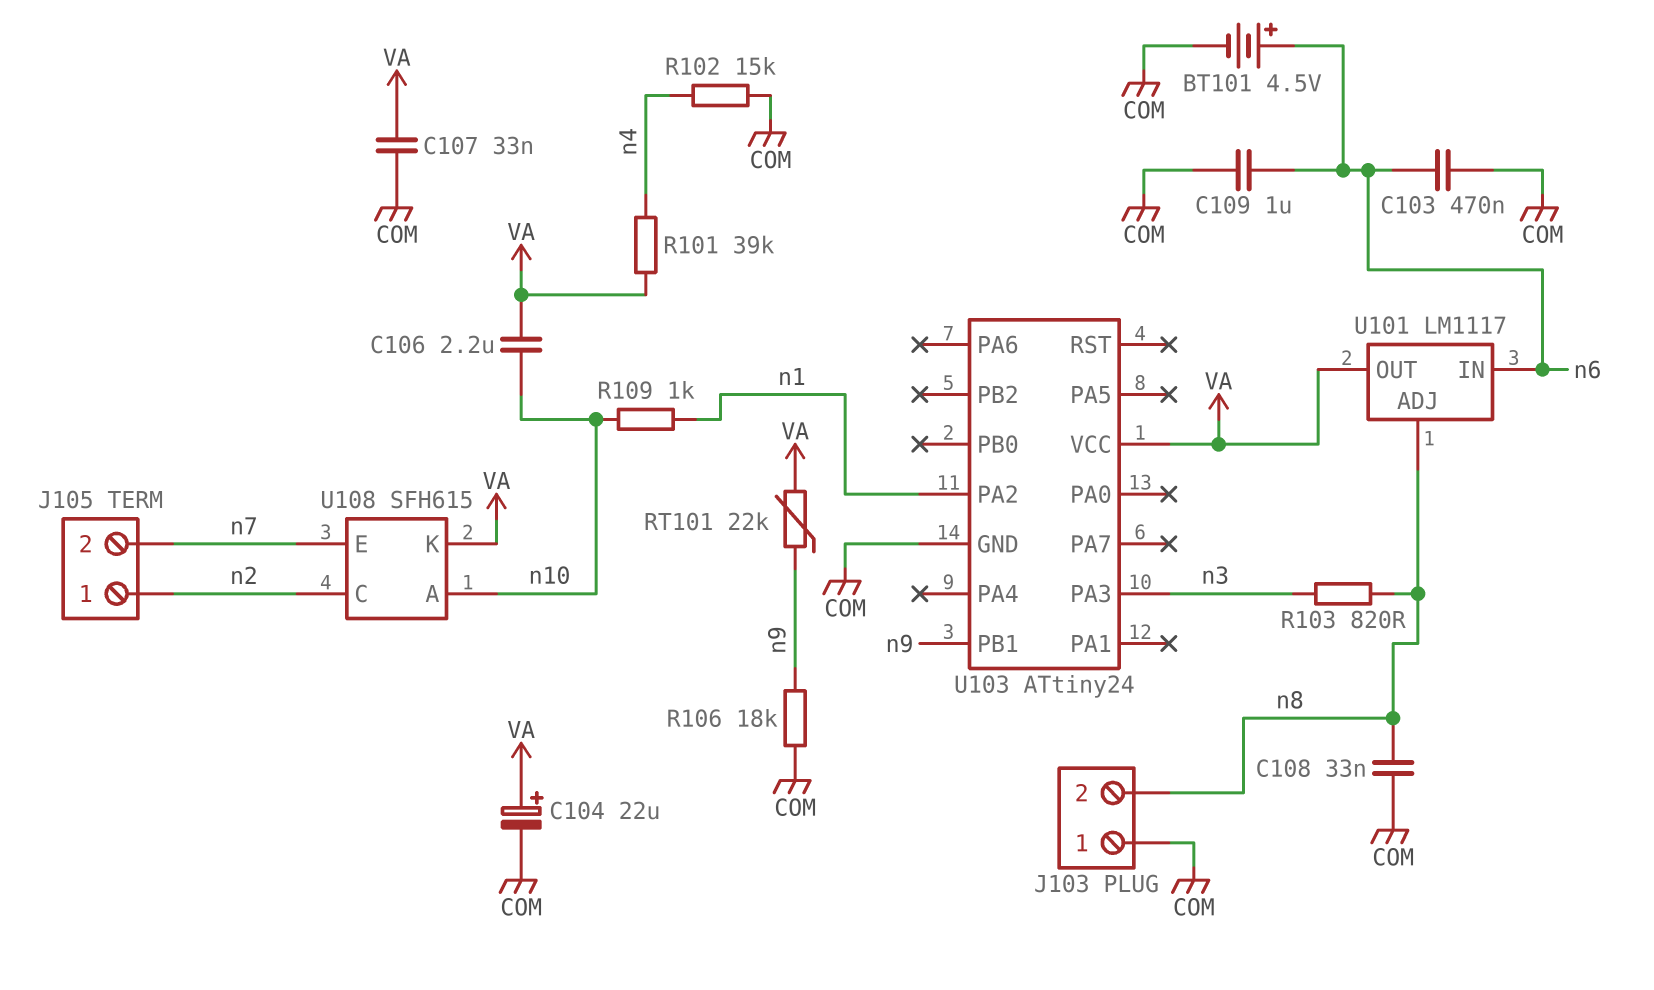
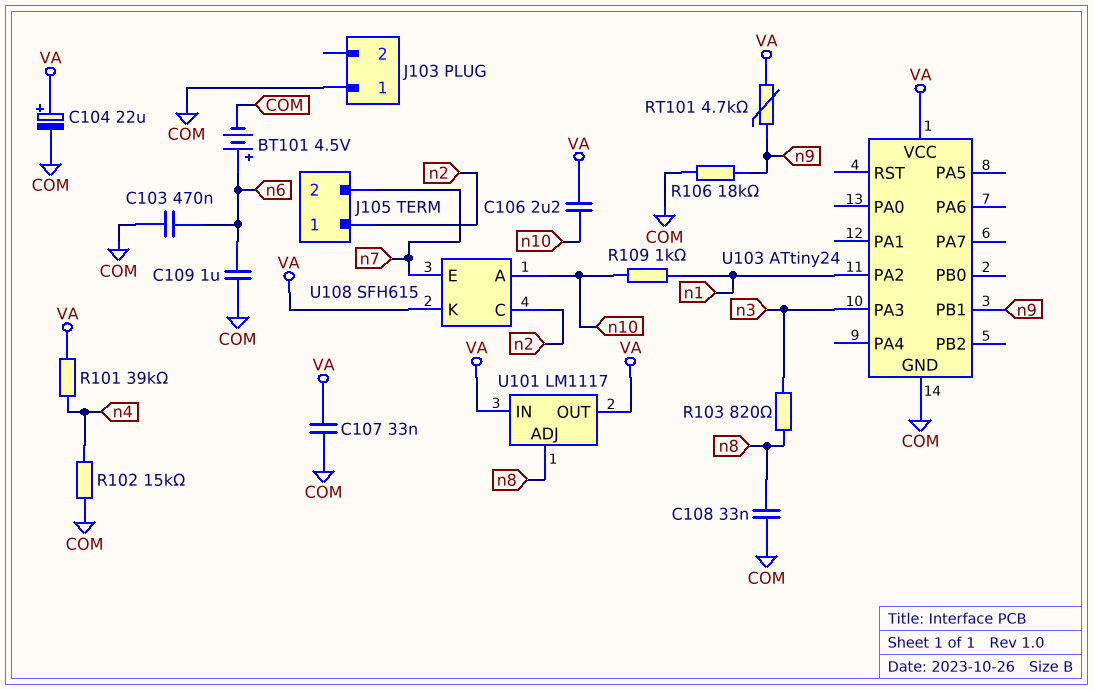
J103 pin 2: n8 -> none
RT101: 22k (VA, n9) -> 4.7k (VA, n9)
U101 pin IN: n6 -> VA

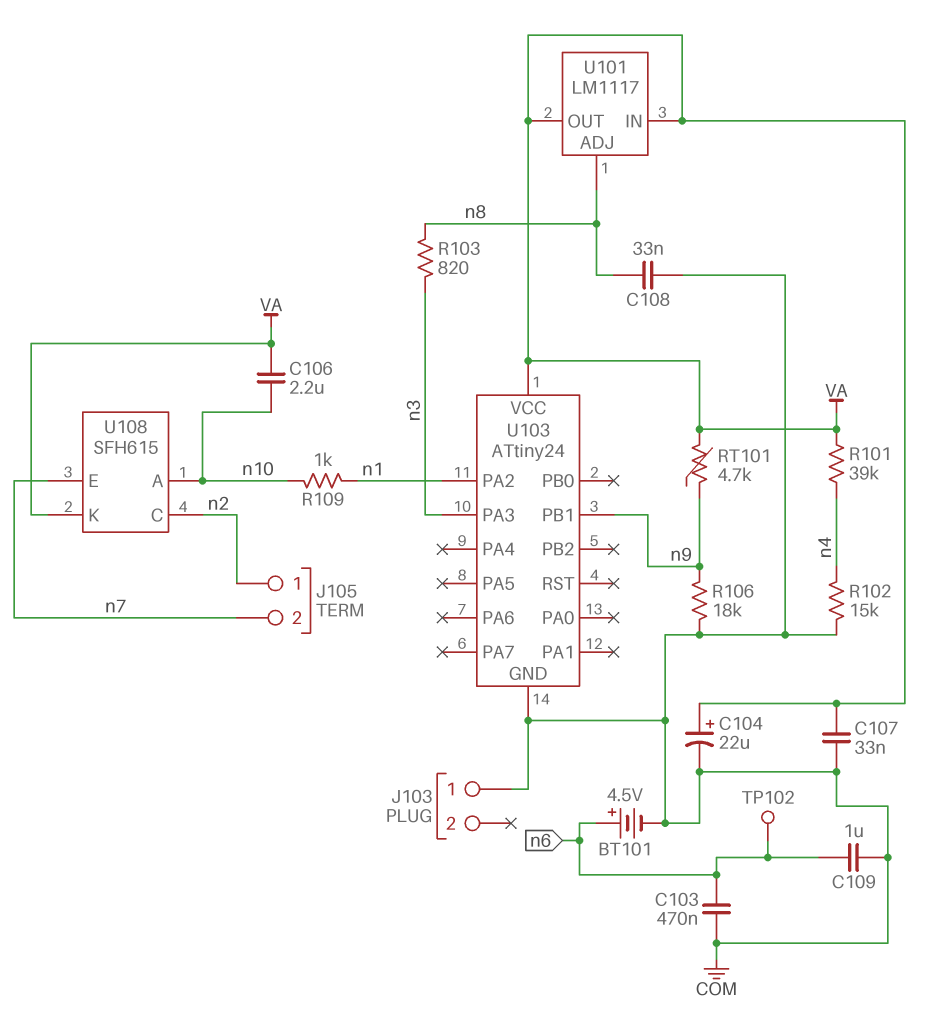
TP102: none -> test point (n6)

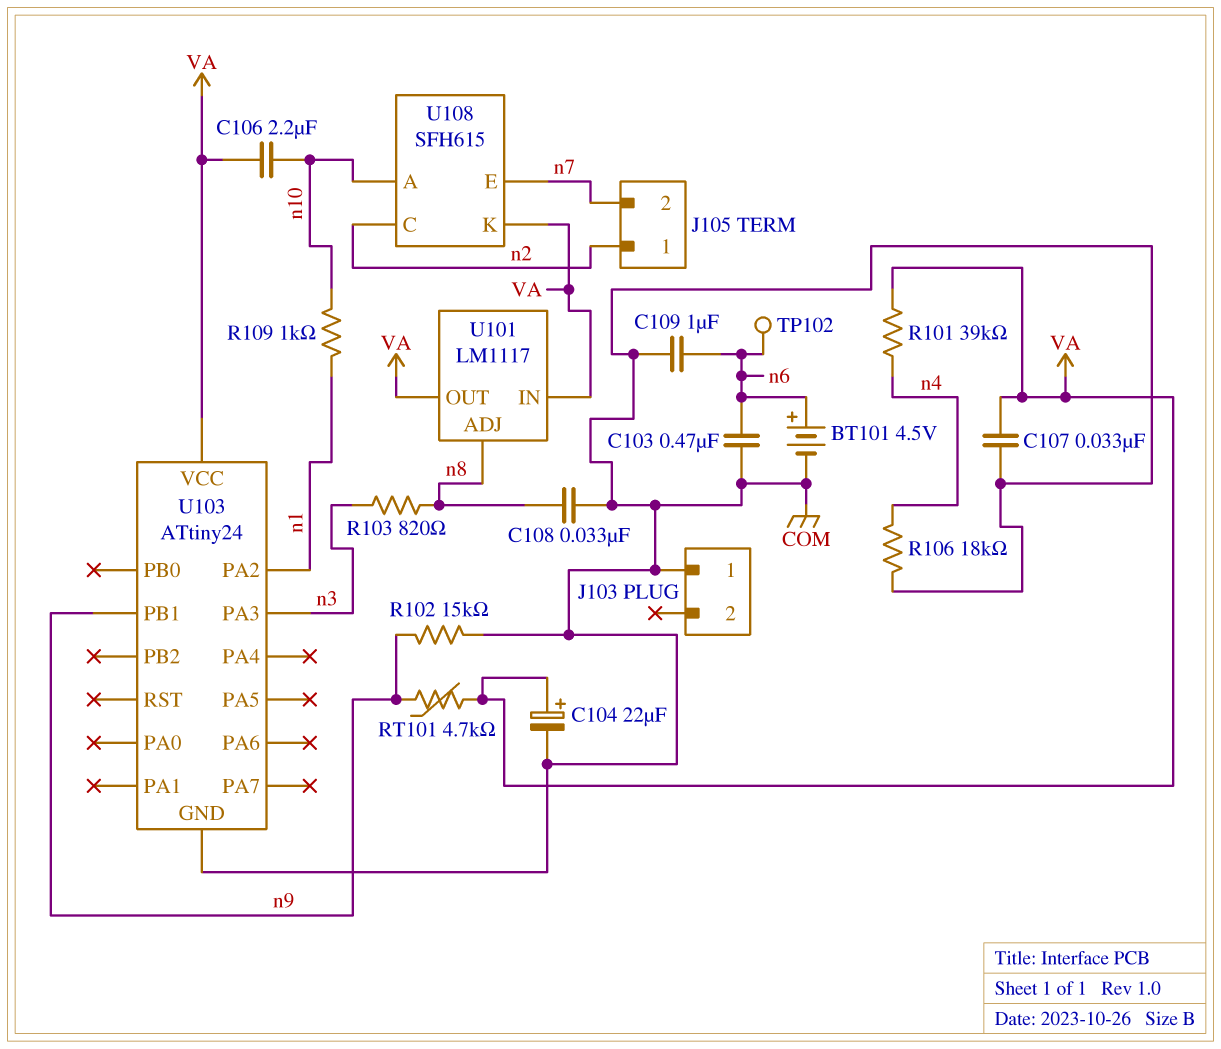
R102: 15k (COM, n4) -> 15k (COM, n9)
R106: 18k (COM, n9) -> 18k (COM, n4)

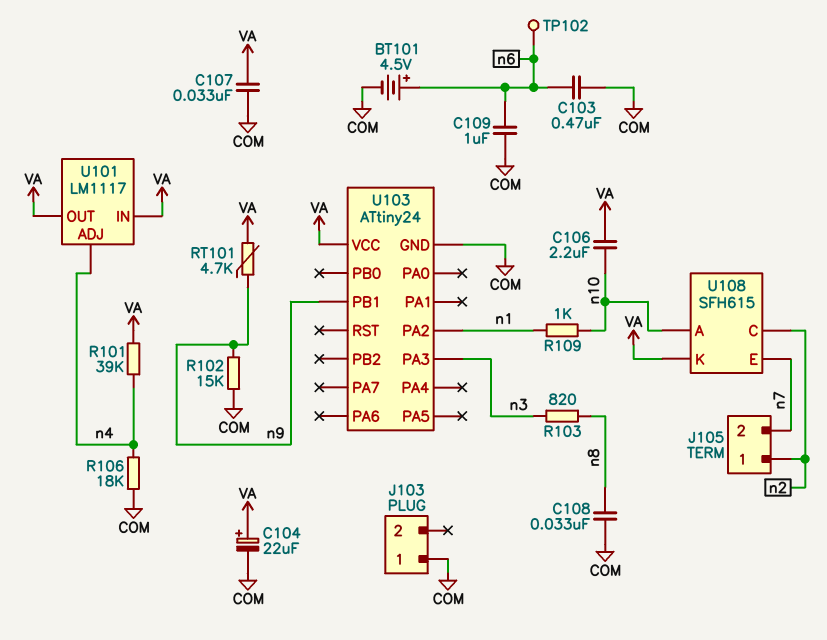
U101 pin ADJ: n8 -> n4

